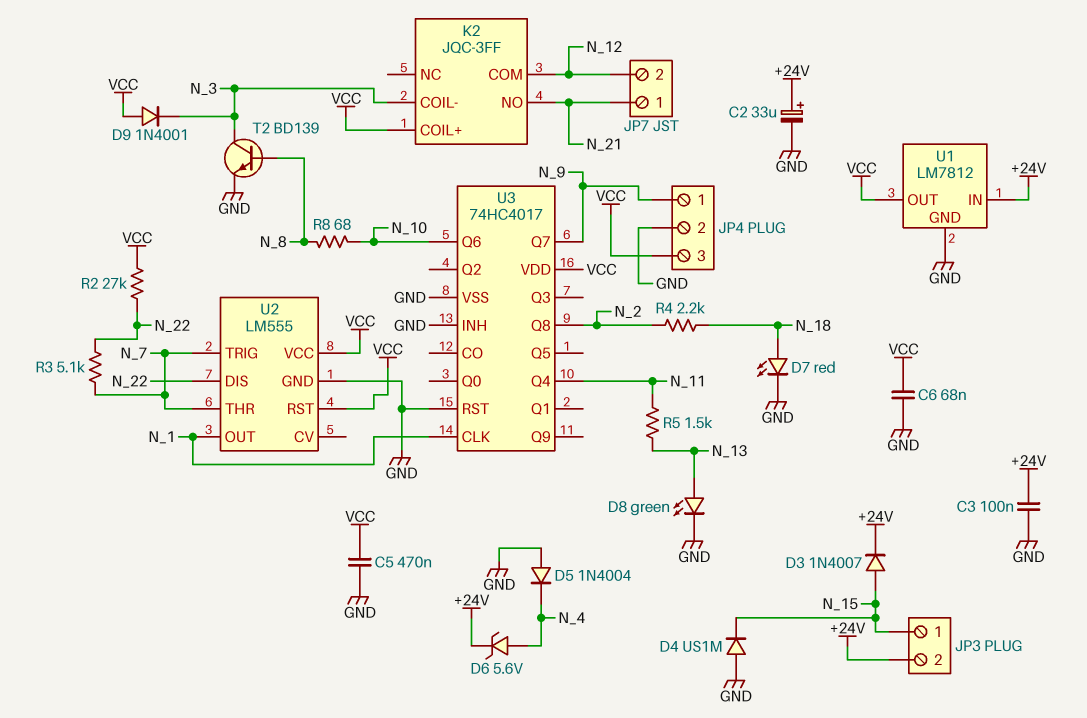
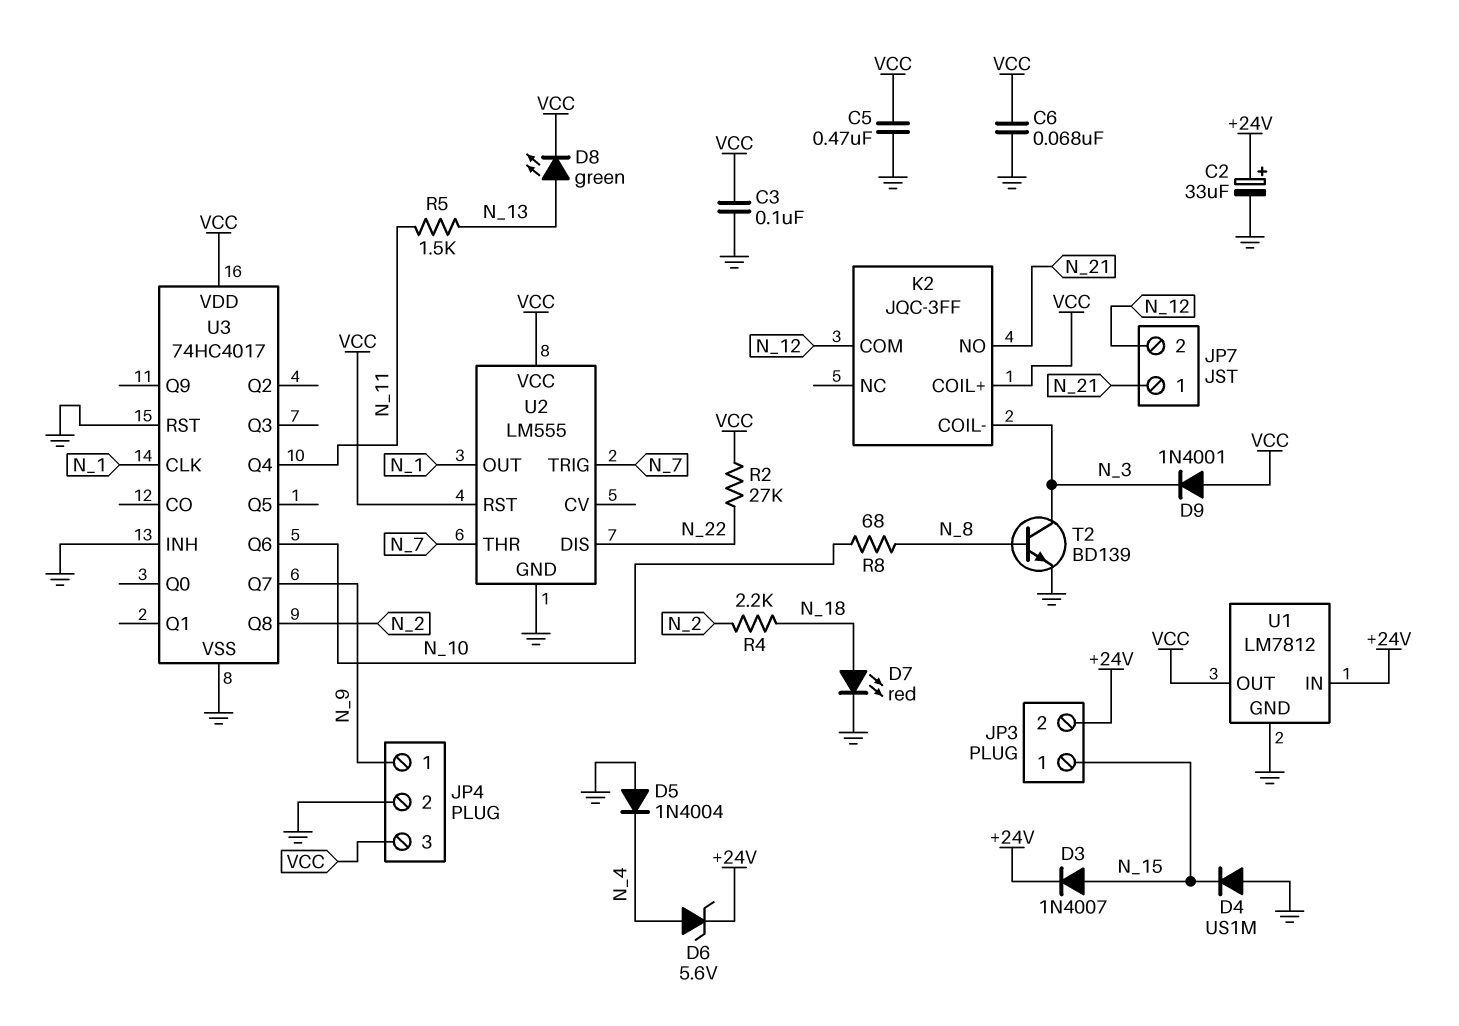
C3: 100nF (+24V, GND) -> 100nF (GND, VCC)
D8: LED green (A N_13, K GND) -> LED green (A N_13, K VCC)
R3: 5.1k (N_7, N_22) -> none

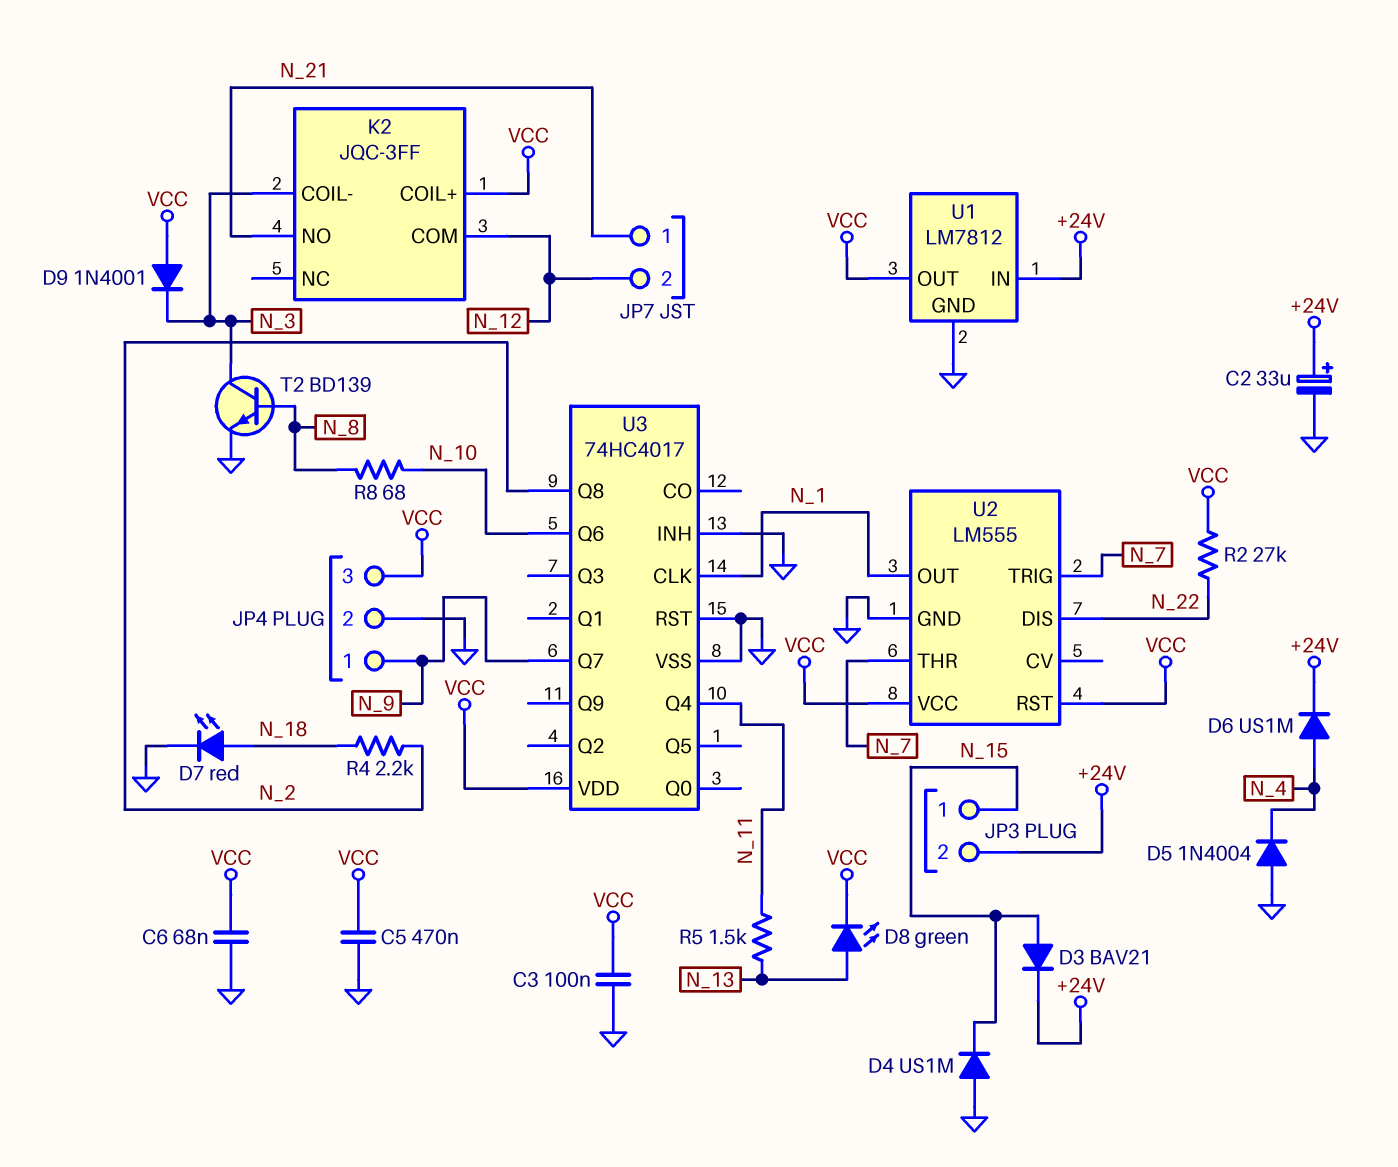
D3: diode 1N4007 (A N_15, K +24V) -> diode BAV21 (A N_15, K +24V)
D6: zener 5.6V (A N_4, K +24V) -> diode US1M (A N_4, K +24V)

